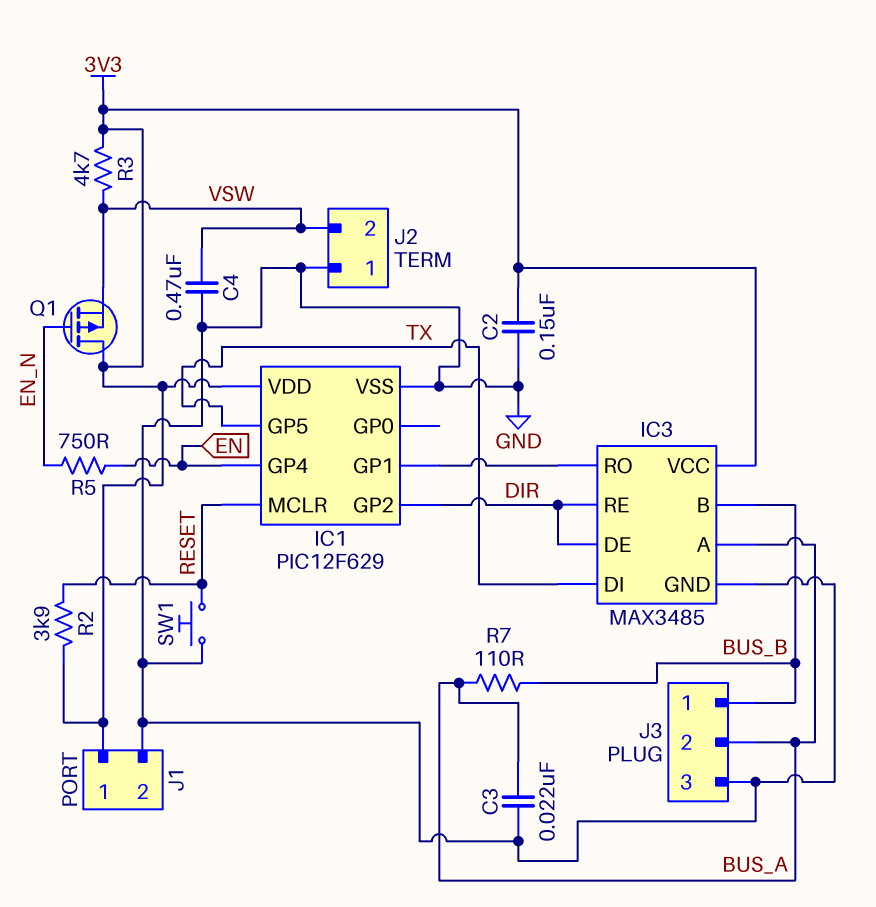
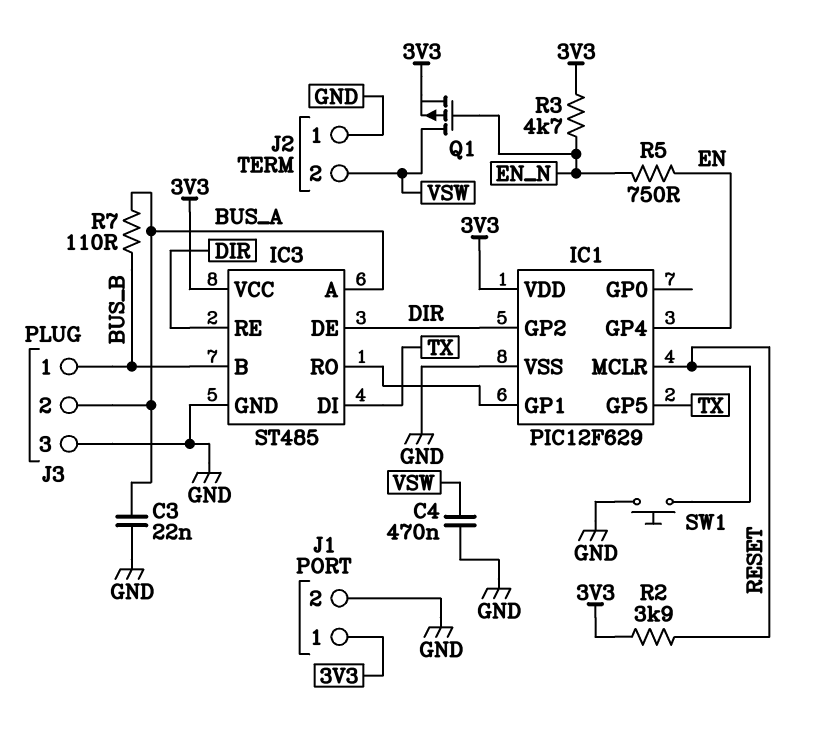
C2: 150nF (3V3, GND) -> none
IC3: MAX3485 -> ST485
Q1: PMOS (G EN_N, D 3V3, S VSW) -> PMOS (G EN_N, D VSW, S 3V3)
R3: 4.7k (3V3, VSW) -> 4.7k (3V3, EN_N)

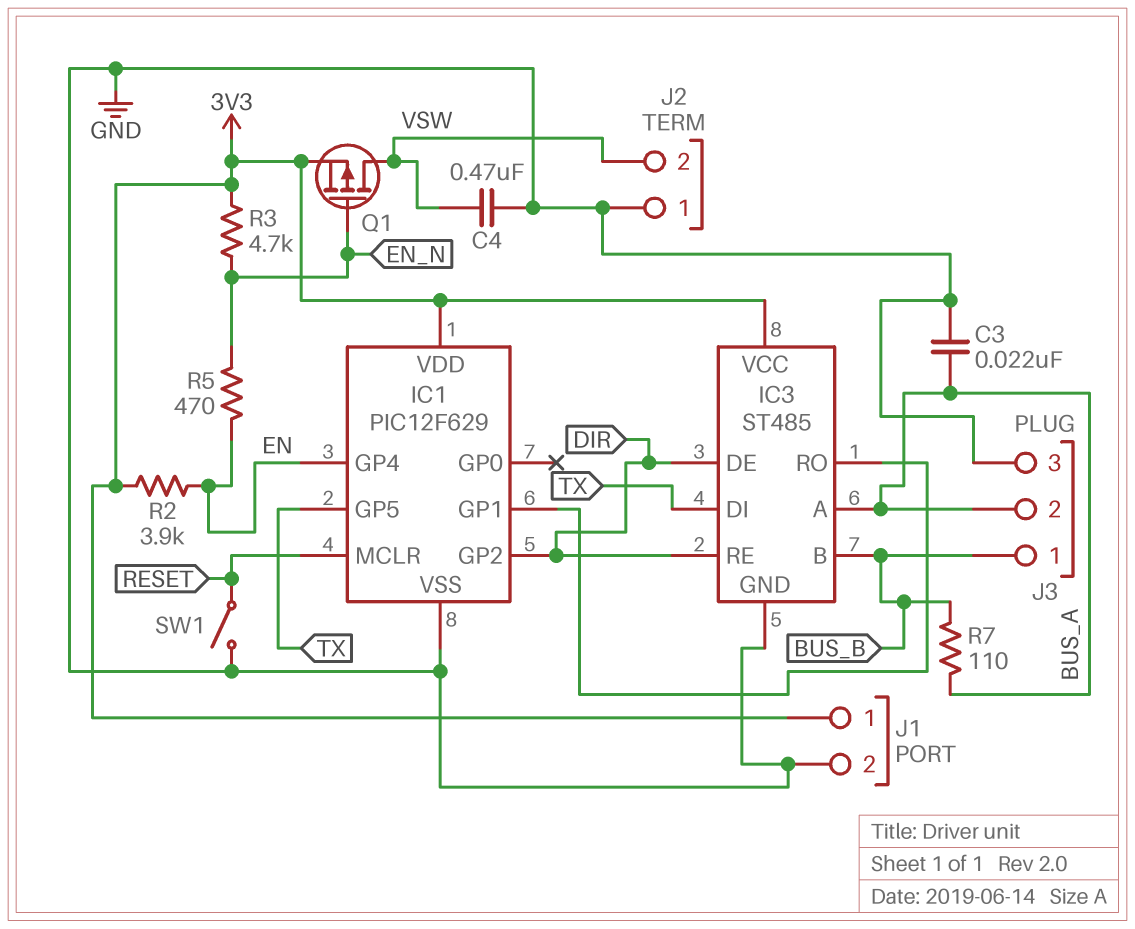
R2: 3.9k (3V3, RESET) -> 3.9k (3V3, EN)
R5: 750 (EN, EN_N) -> 470 (EN, EN_N)
SW1: button (GND, RESET) -> switch (GND, RESET)

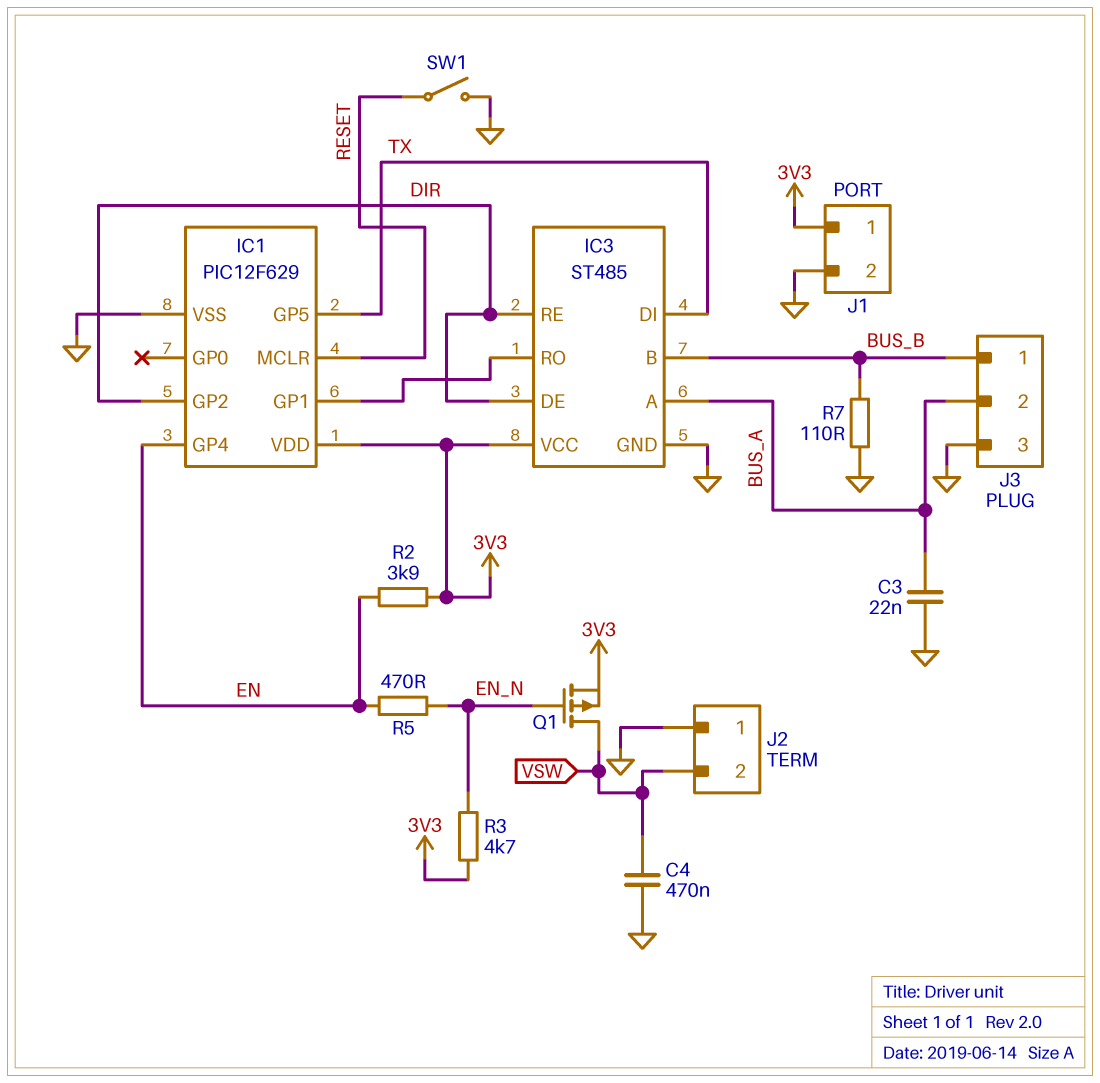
R7: 110 (BUS_A, BUS_B) -> 110 (BUS_B, GND)

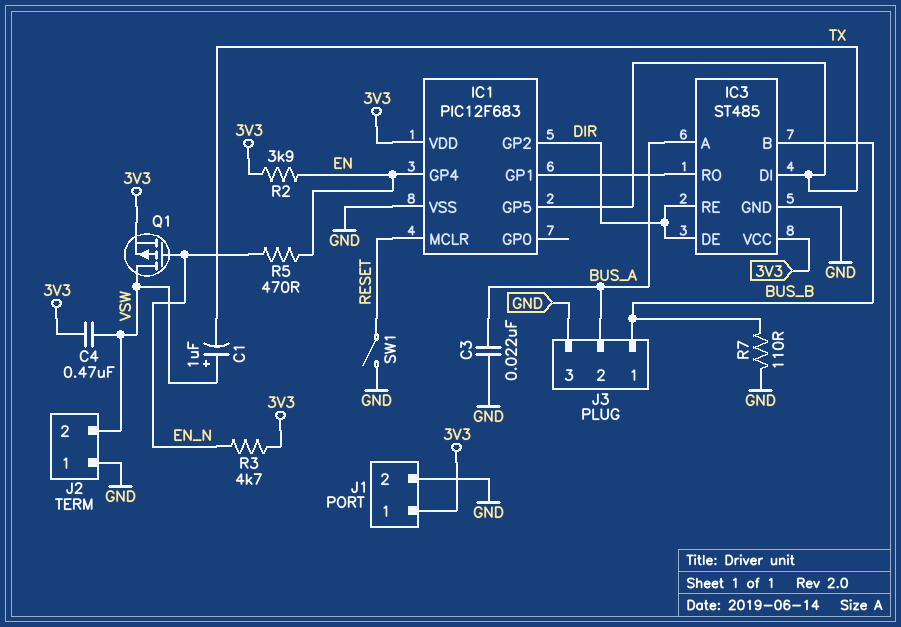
C1: none -> 1uF (plus VSW, minus TX)
C4: 470nF (GND, VSW) -> 470nF (3V3, VSW)
IC1: PIC12F629 -> PIC12F683

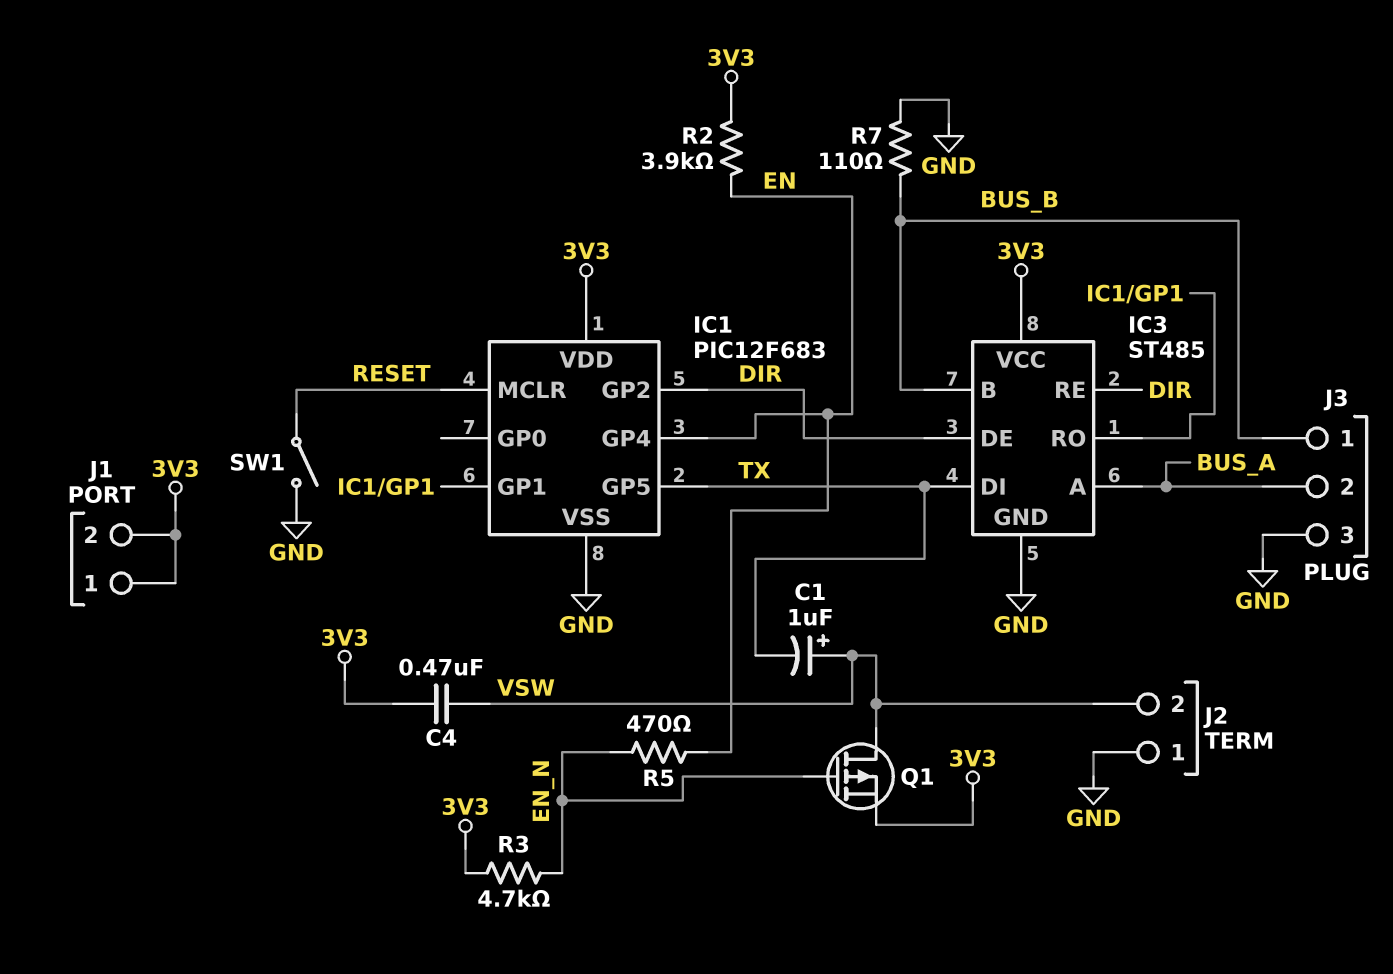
C3: 22nF (BUS_A, GND) -> none
J1 pin 2: GND -> 3V3

